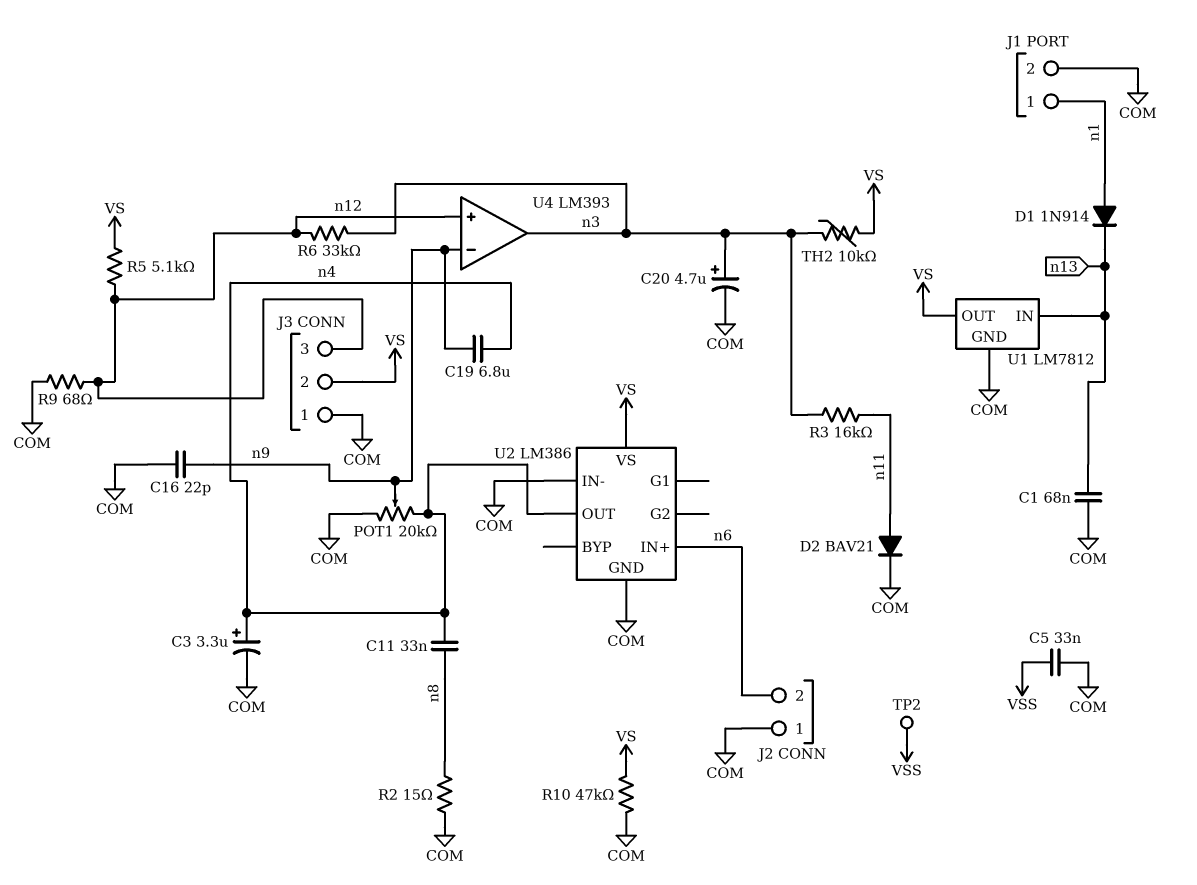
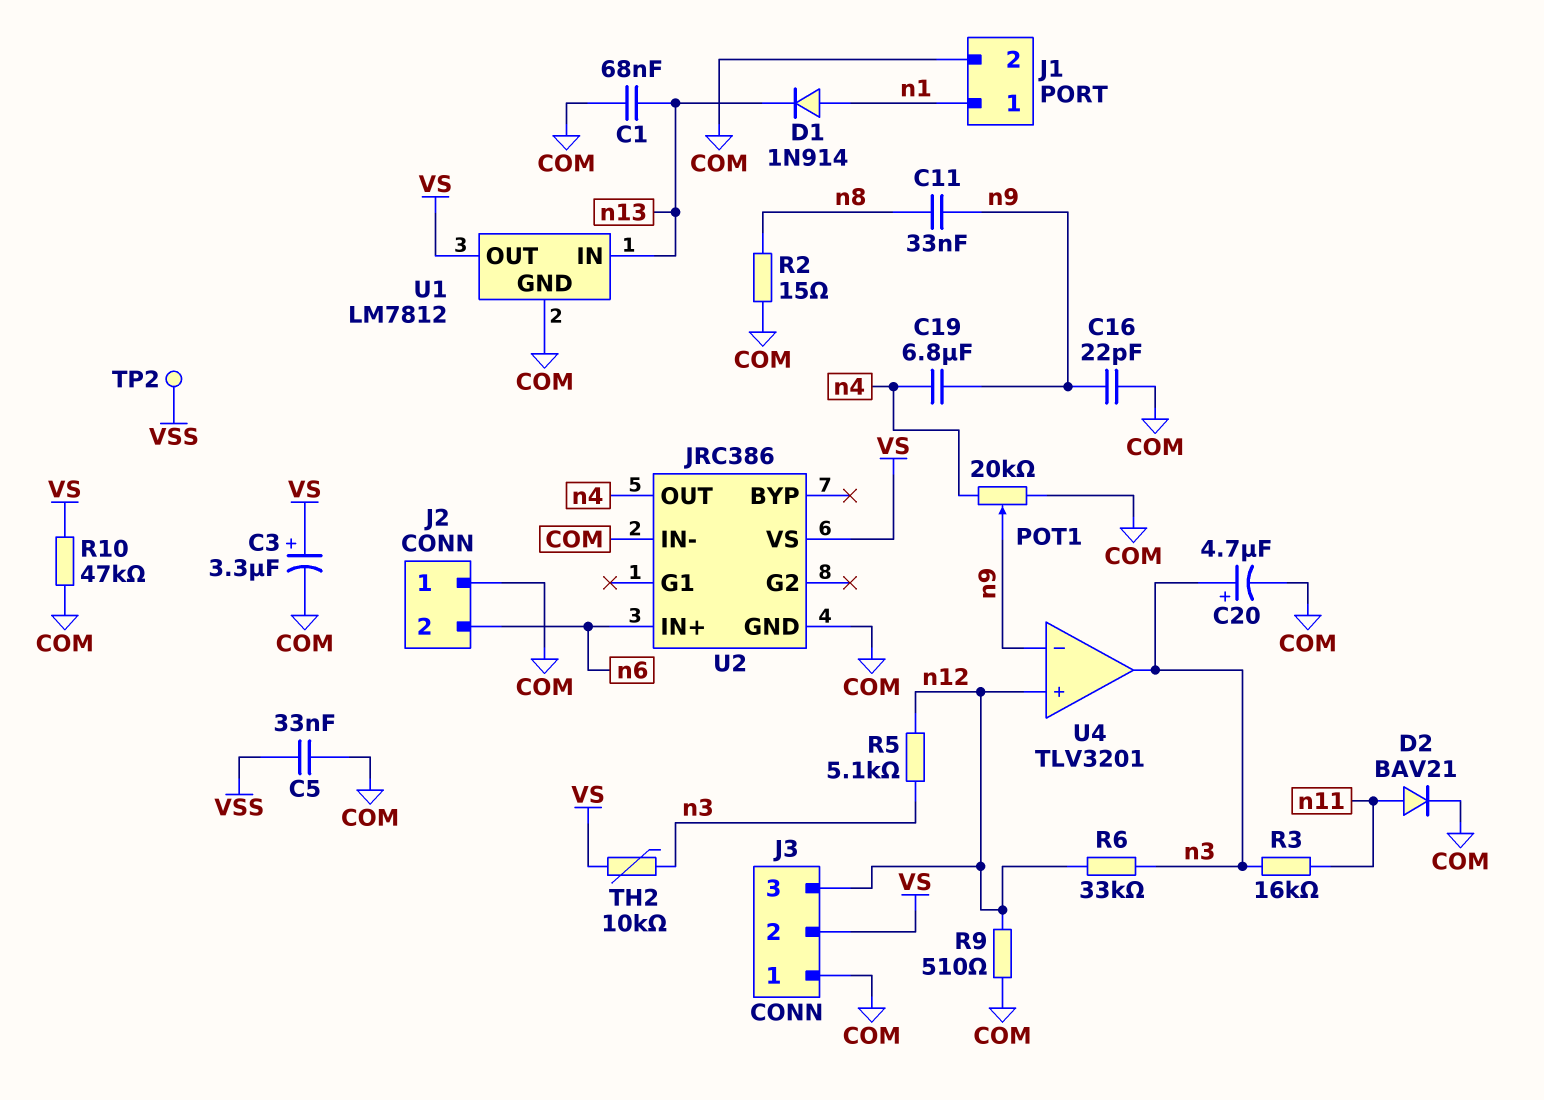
C3: 3.3uF (plus n4, minus COM) -> 3.3uF (plus VS, minus COM)
C11: 33nF (n4, n8) -> 33nF (n8, n9)
R5: 5.1k (VS, n12) -> 5.1k (n3, n12)
R9: 68 (COM, n12) -> 510 (COM, n12)
U2: LM386 -> JRC386
U4: LM393 -> TLV3201

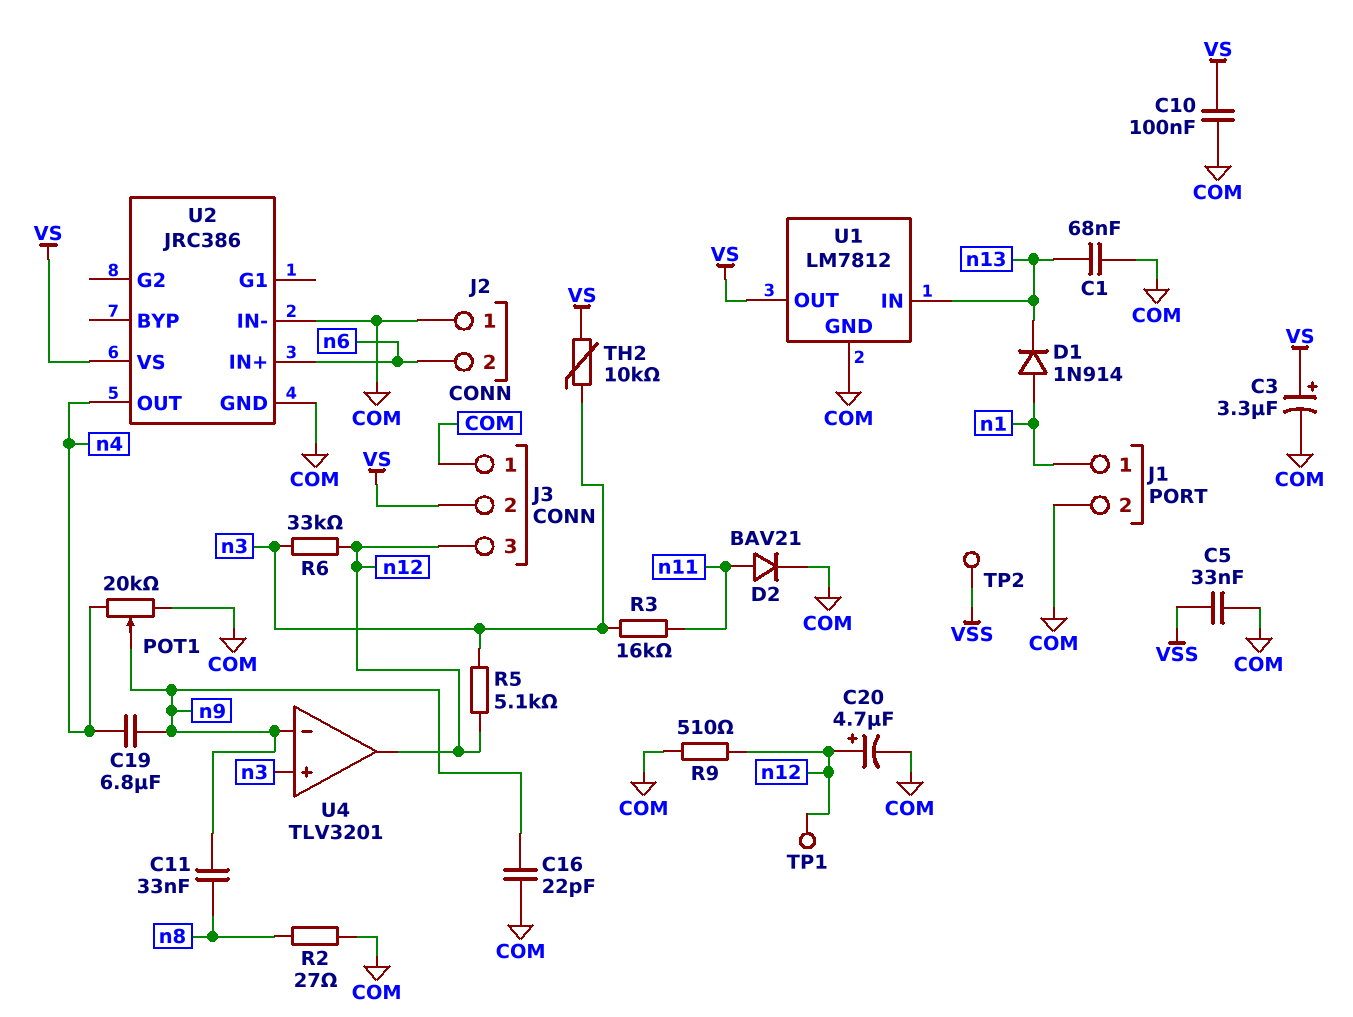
C10: none -> 100nF (COM, VS)
C20: 4.7uF (plus n3, minus COM) -> 4.7uF (plus n12, minus COM)
R2: 15 (COM, n8) -> 27 (COM, n8)
R10: 47k (COM, VS) -> none
TP1: none -> test point (n12)
U4 pin in+: n12 -> n3
U4 pin out: n3 -> n12

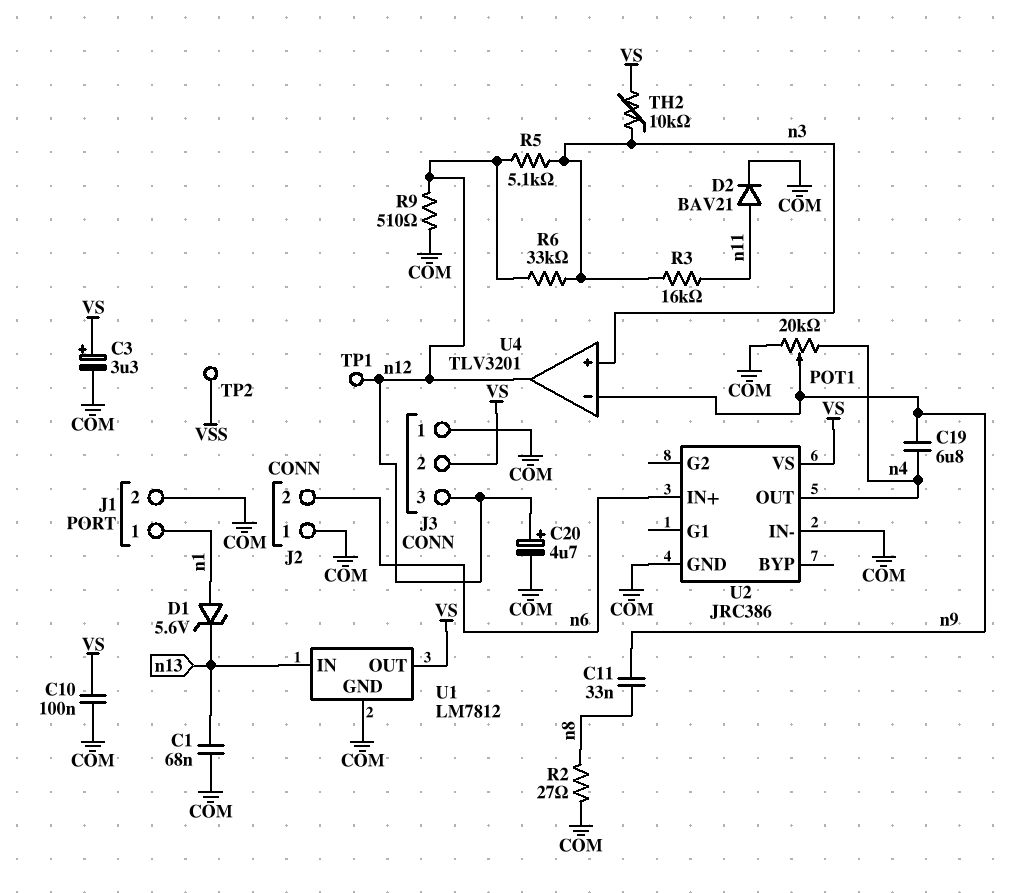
C5: 33nF (COM, VSS) -> none
C16: 22pF (COM, n9) -> none
D1: diode 1N914 (A n1, K n13) -> zener 5.6V (A n1, K n13)

